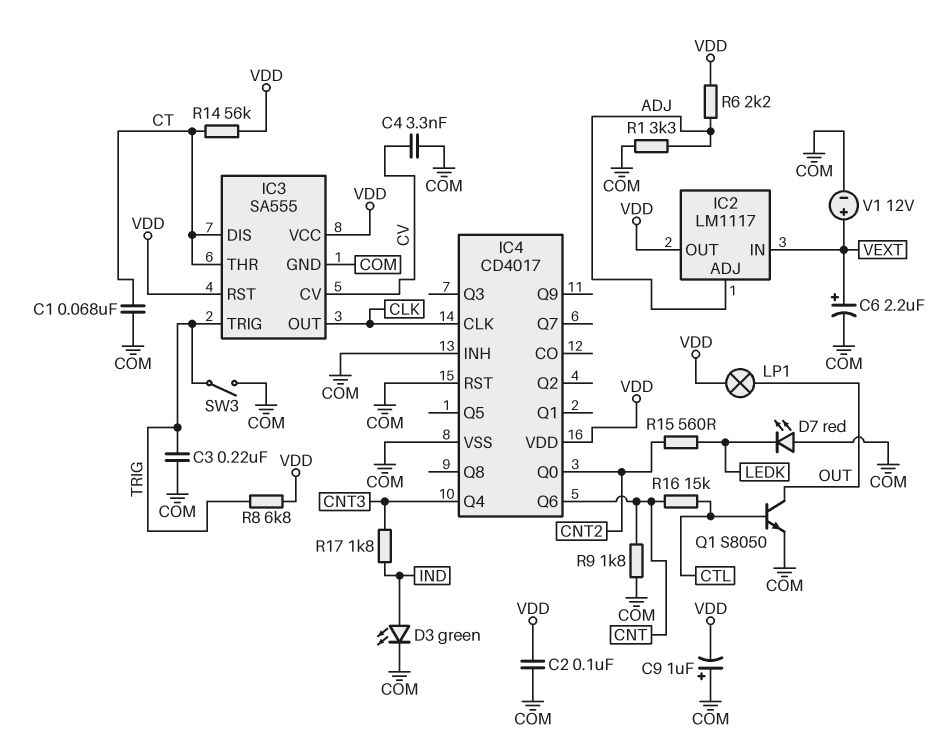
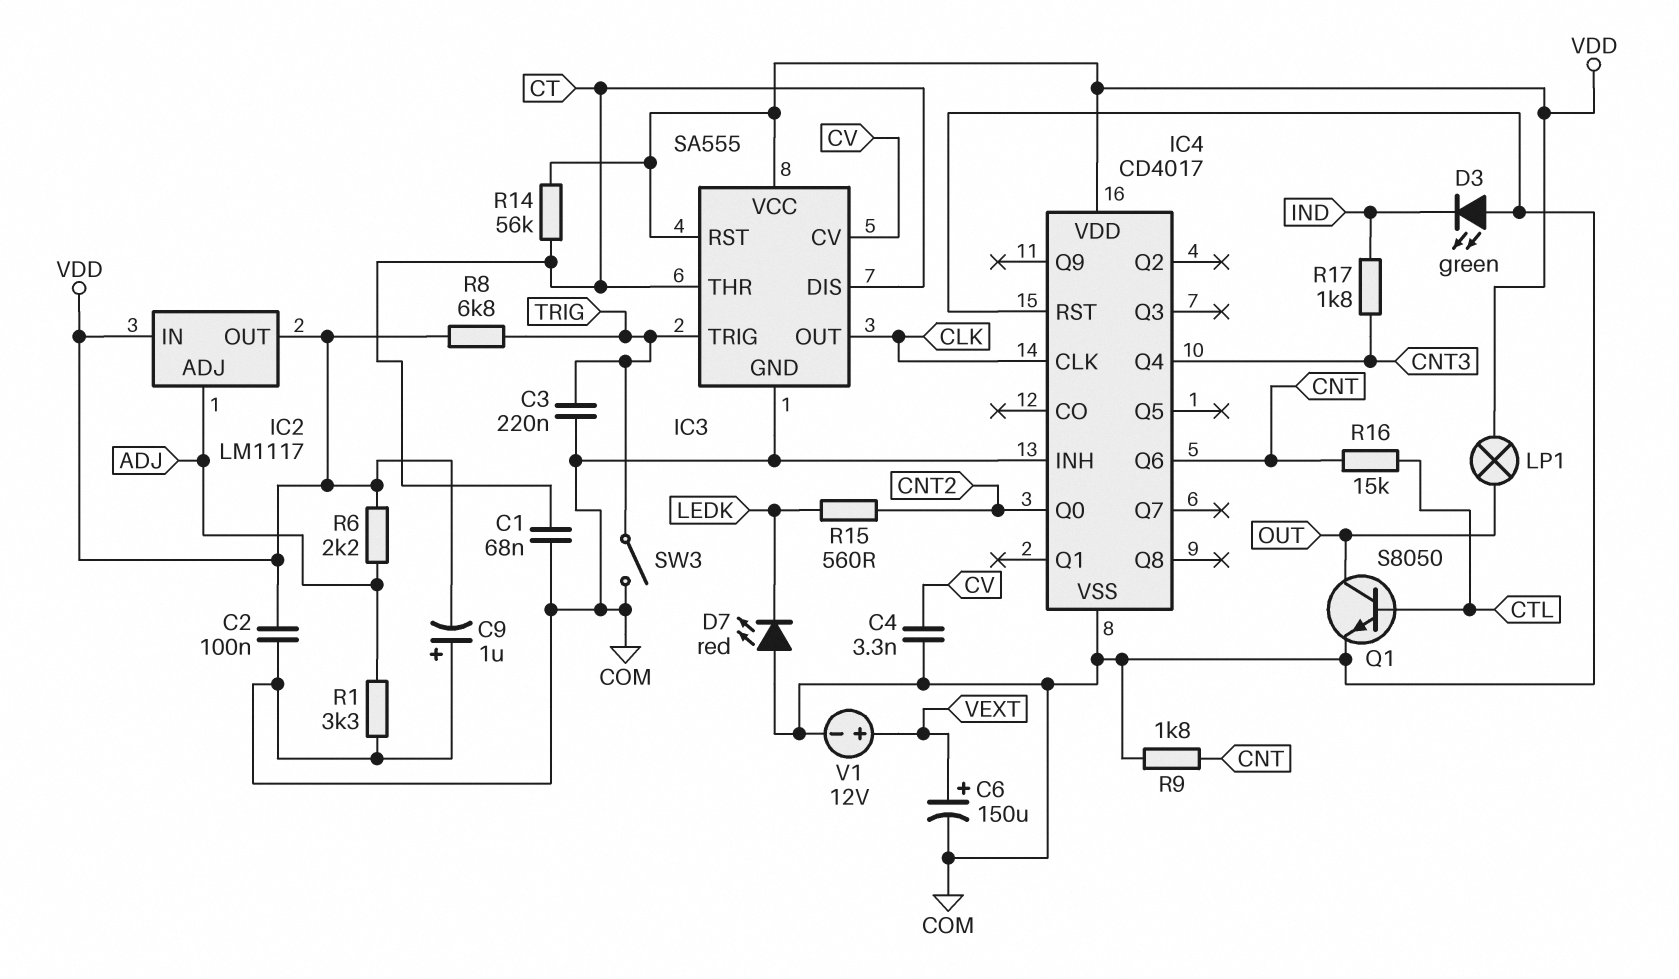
C6: 2.2uF (plus VEXT, minus COM) -> 150uF (plus VEXT, minus COM)
D3: LED green (A IND, K COM) -> LED green (A COM, K IND)
IC2 pin IN: VEXT -> VDD

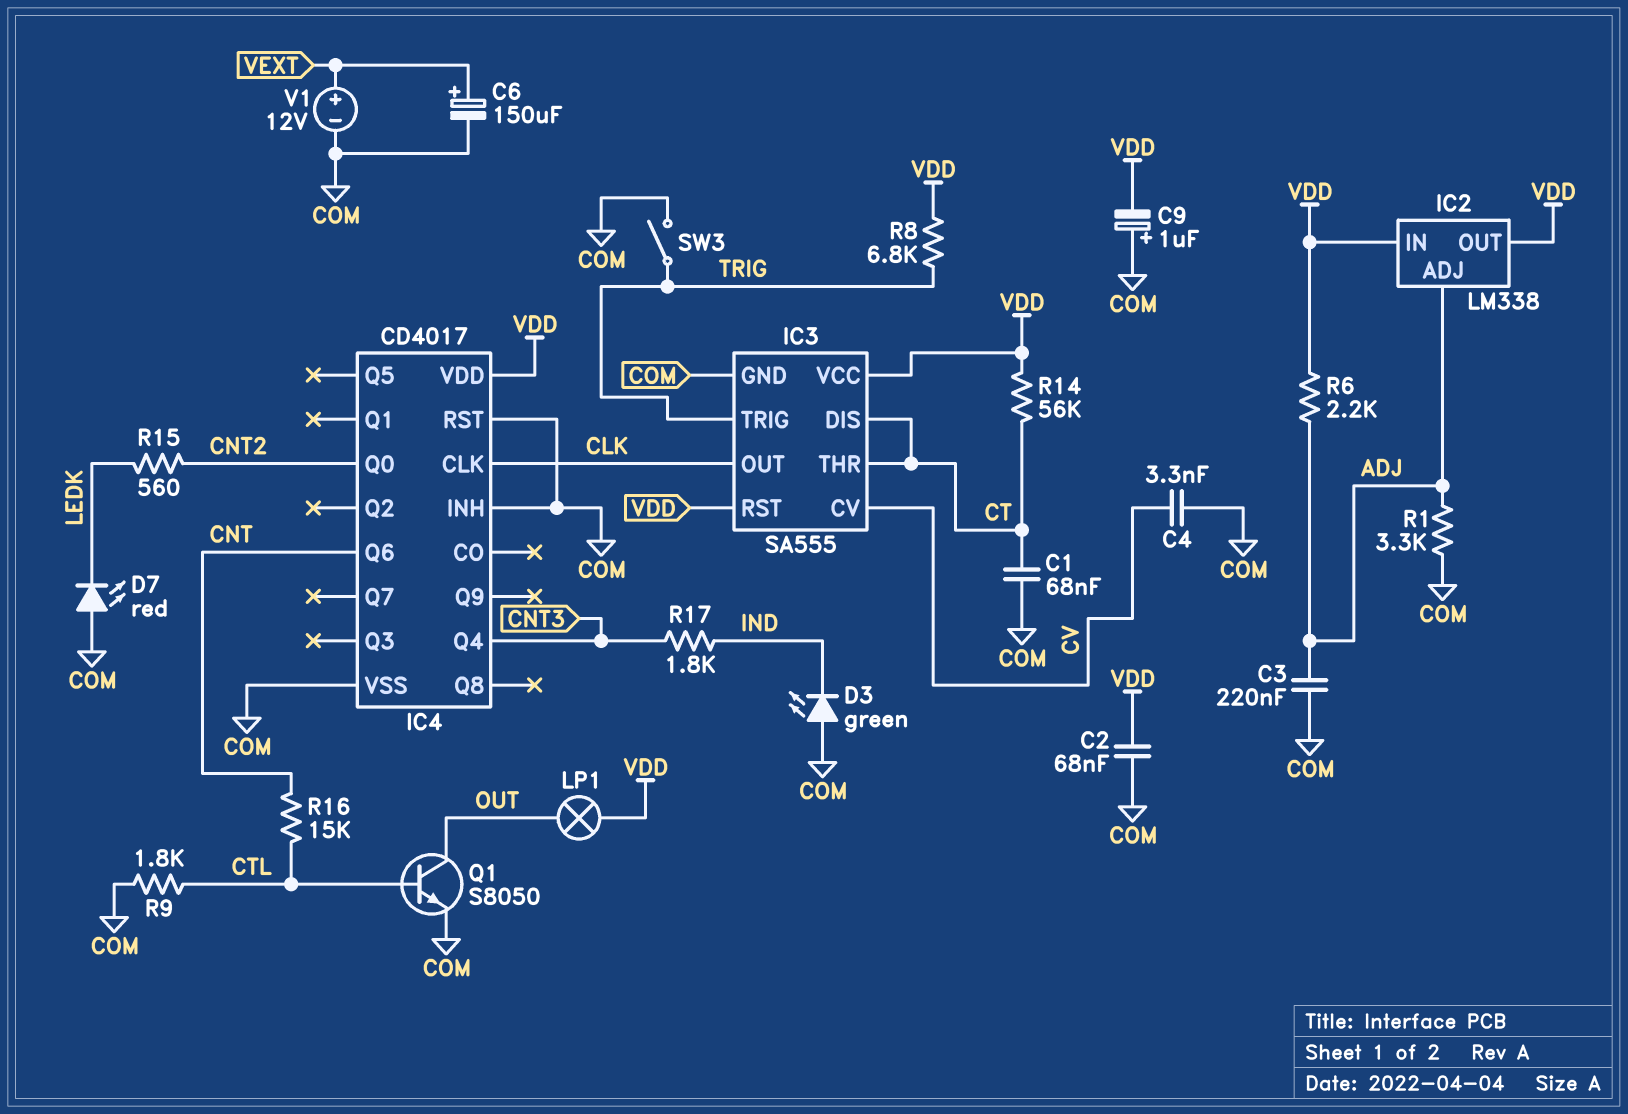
C2: 100nF (COM, VDD) -> 68nF (COM, VDD)
C3: 220nF (COM, TRIG) -> 220nF (ADJ, COM)
IC2: LM1117 -> LM338
R9: 1.8k (CNT, COM) -> 1.8k (COM, CTL)

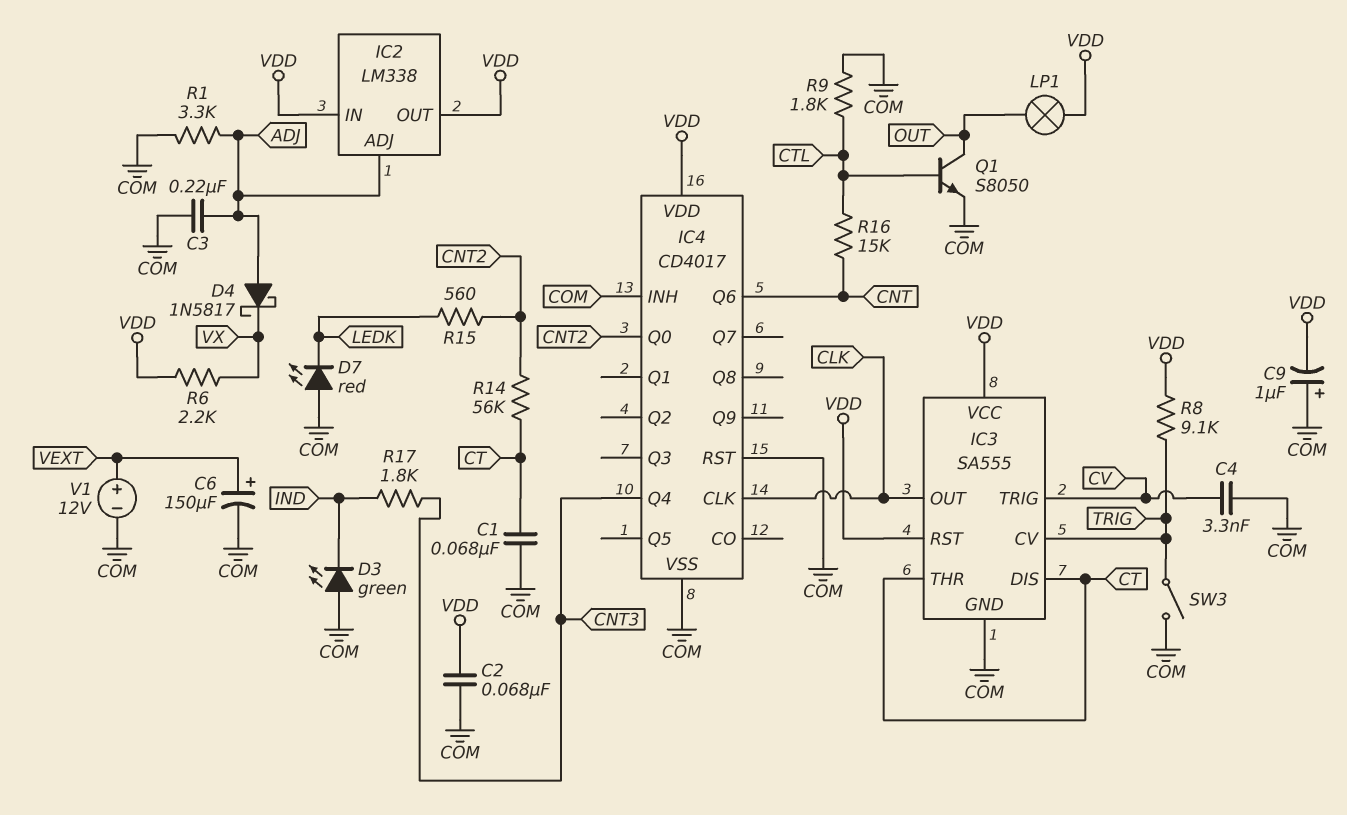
D4: none -> schottky 1N5817 (A ADJ, K VX)
IC3 pin CV: CV -> TRIG
IC3 pin TRIG: TRIG -> CV
R6: 2.2k (ADJ, VDD) -> 2.2k (VDD, VX)
R8: 6.8k (TRIG, VDD) -> 9.1k (TRIG, VDD)
R14: 56k (CT, VDD) -> 56k (CNT2, CT)

